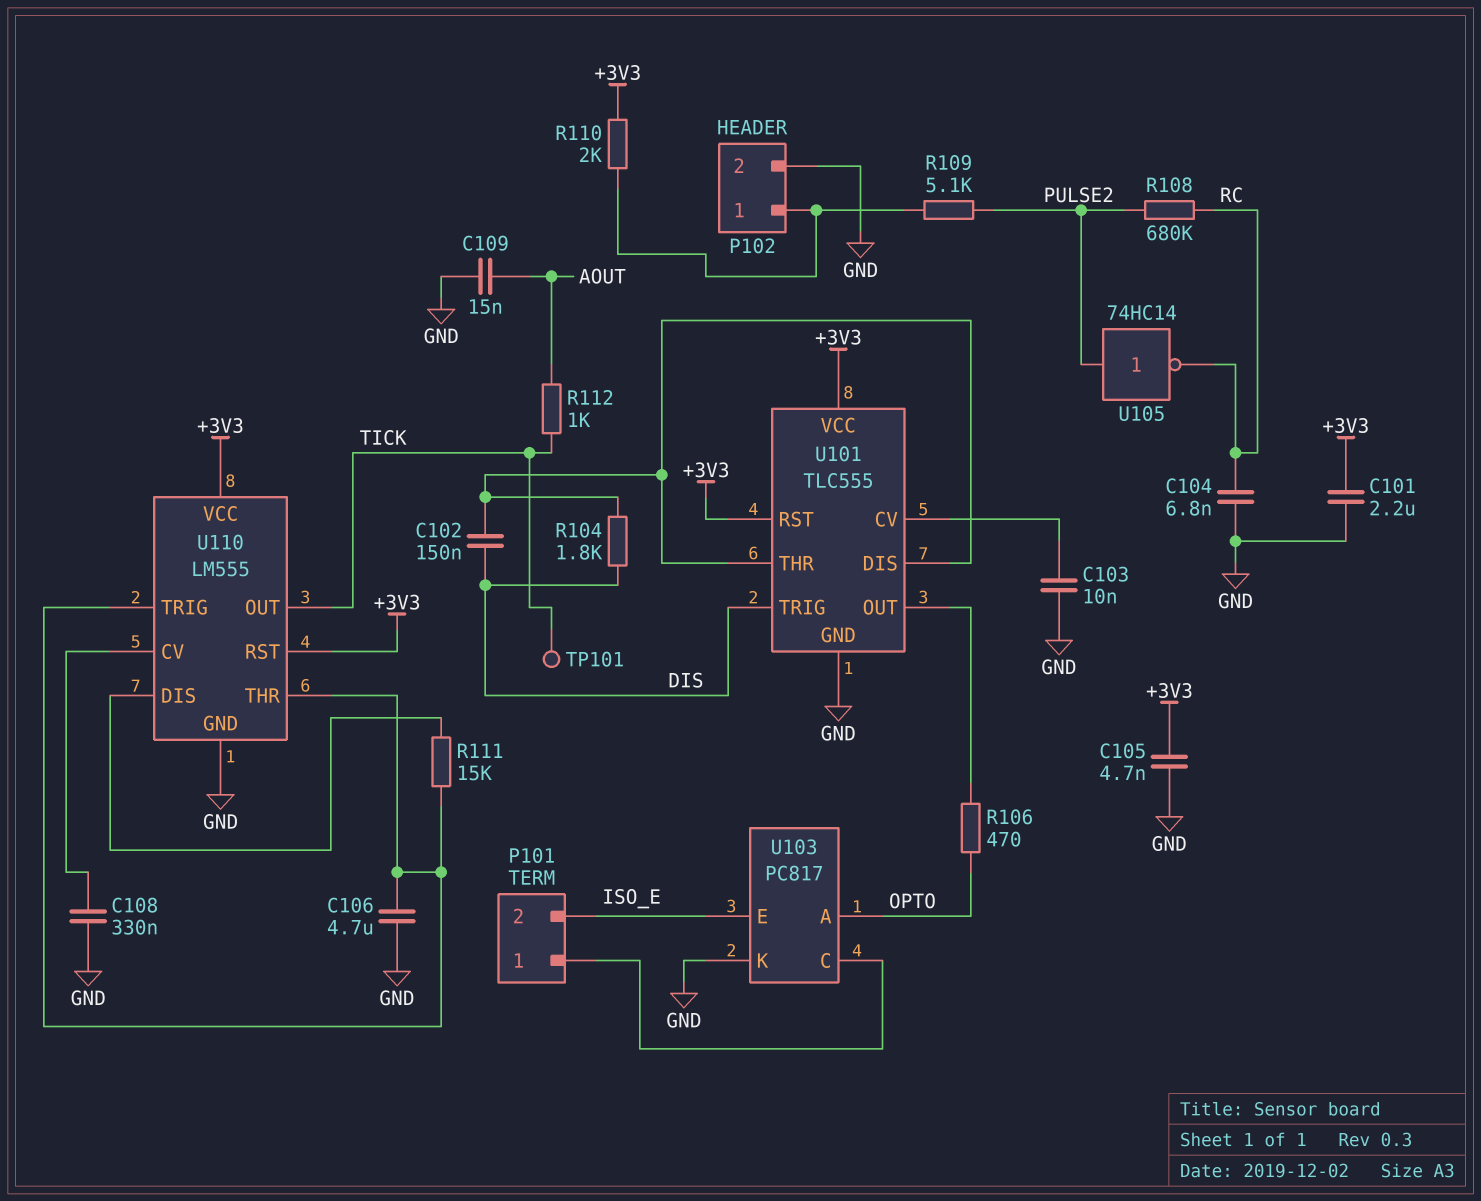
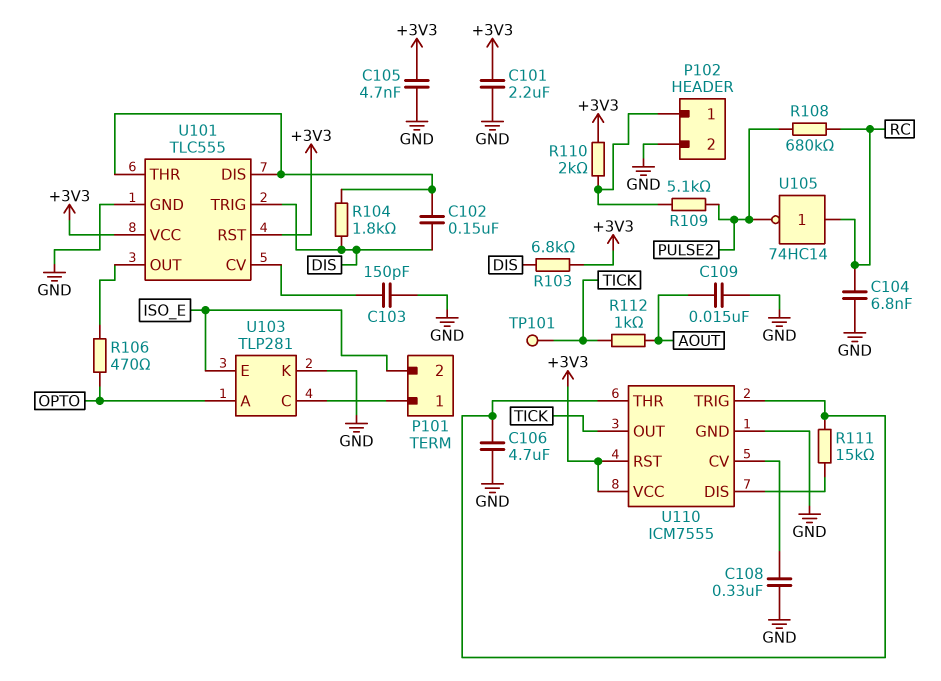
C103: 10nF (GND, U101/CV) -> 150pF (GND, U101/CV)
R103: none -> 6.8k (+3V3, DIS)
U103: PC817 -> TLP281
U105: NOT 74HC14 (in PULSE2, out RC) -> NOT 74HC14 (in RC, out PULSE2)
U110: LM555 -> ICM7555

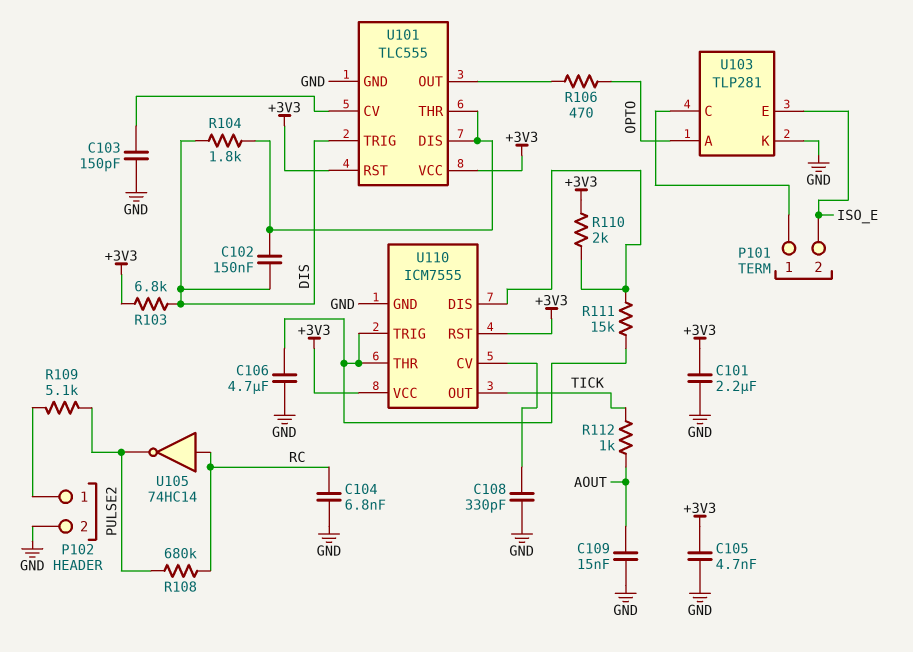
C108: 330nF (GND, U110/CV) -> 330pF (GND, U110/CV)
R110: 2k (+3V3, P102/1) -> 2k (+3V3, U110/DIS)
TP101: test point (TICK) -> none

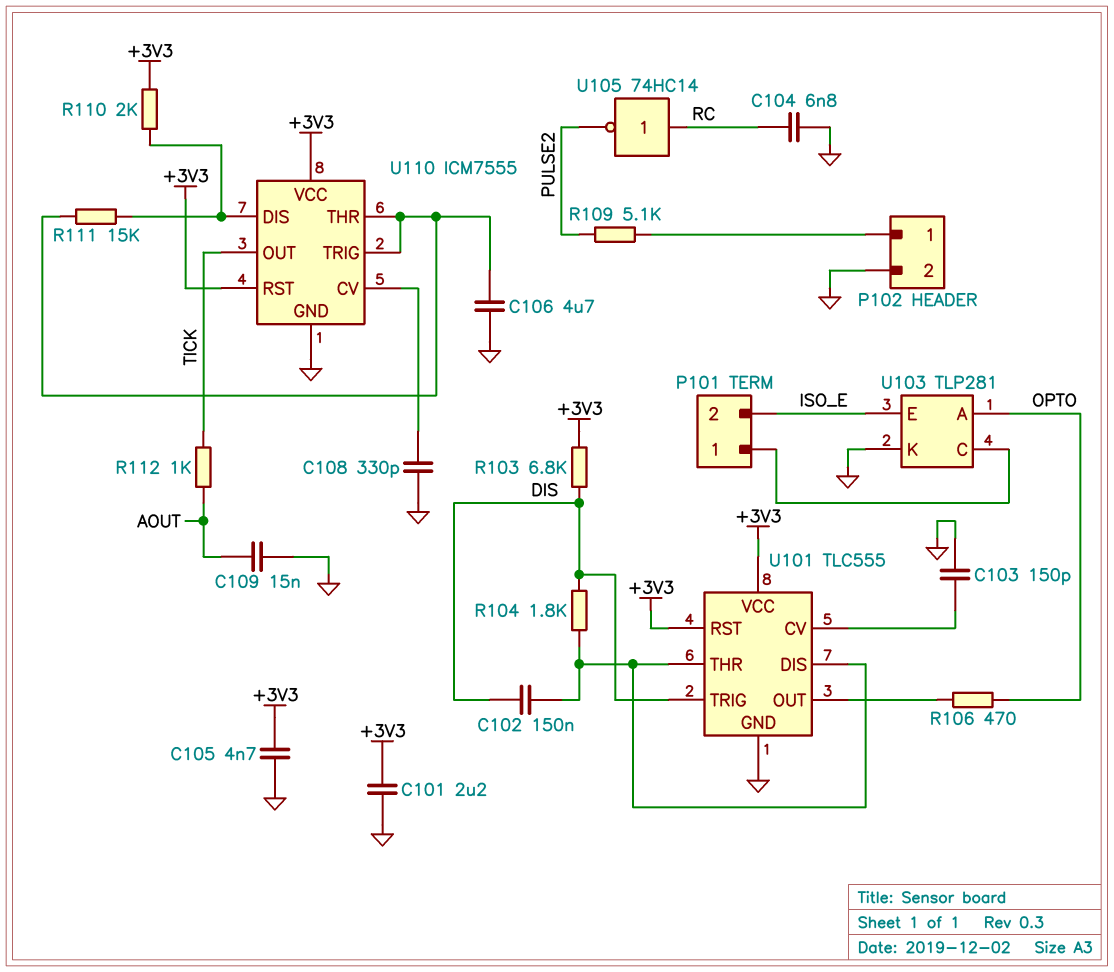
R108: 680k (PULSE2, RC) -> none

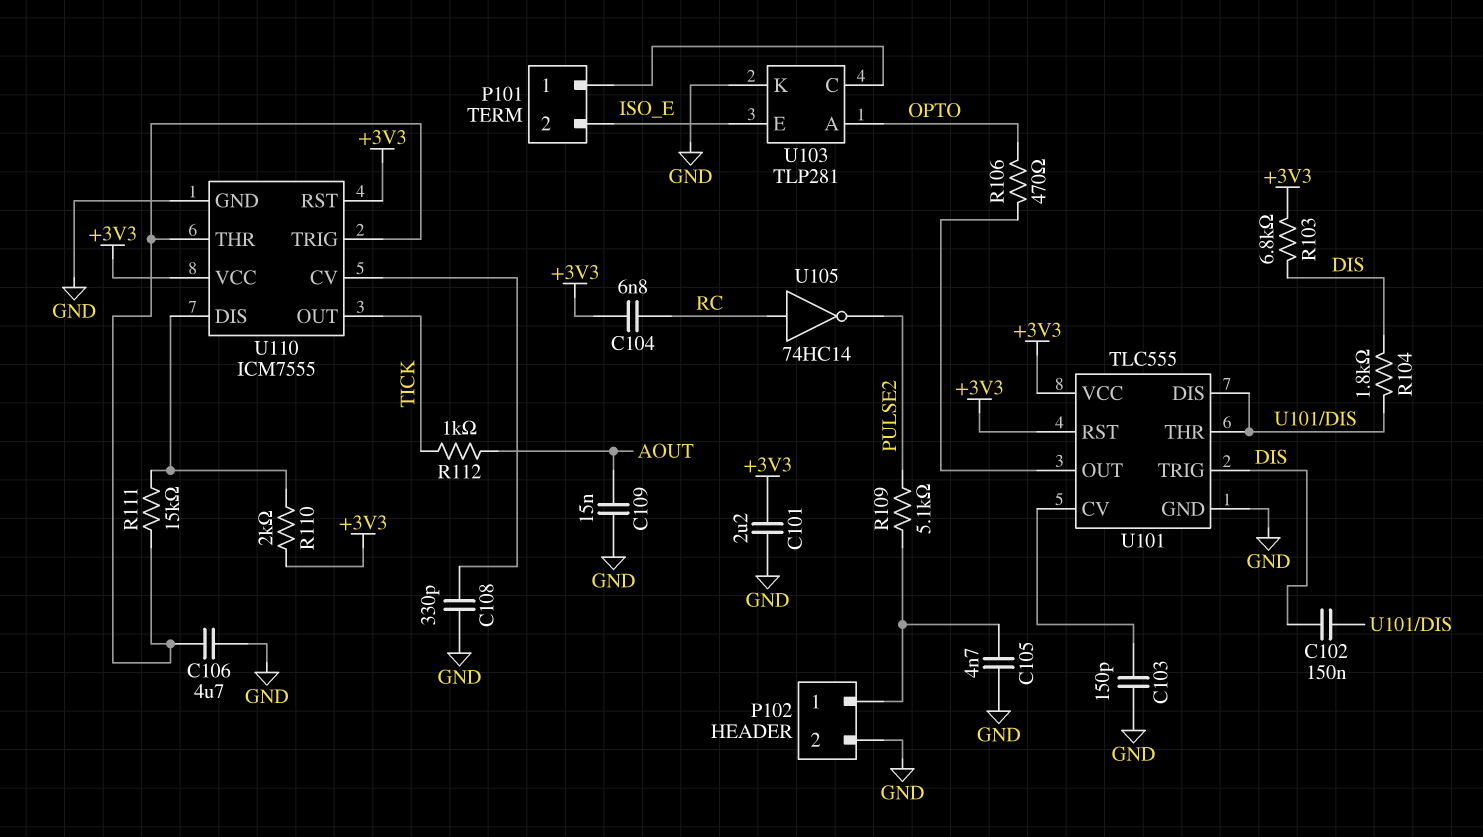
C104: 6.8nF (GND, RC) -> 6.8nF (+3V3, RC)
C105: 4.7nF (+3V3, GND) -> 4.7nF (GND, P102/1)

